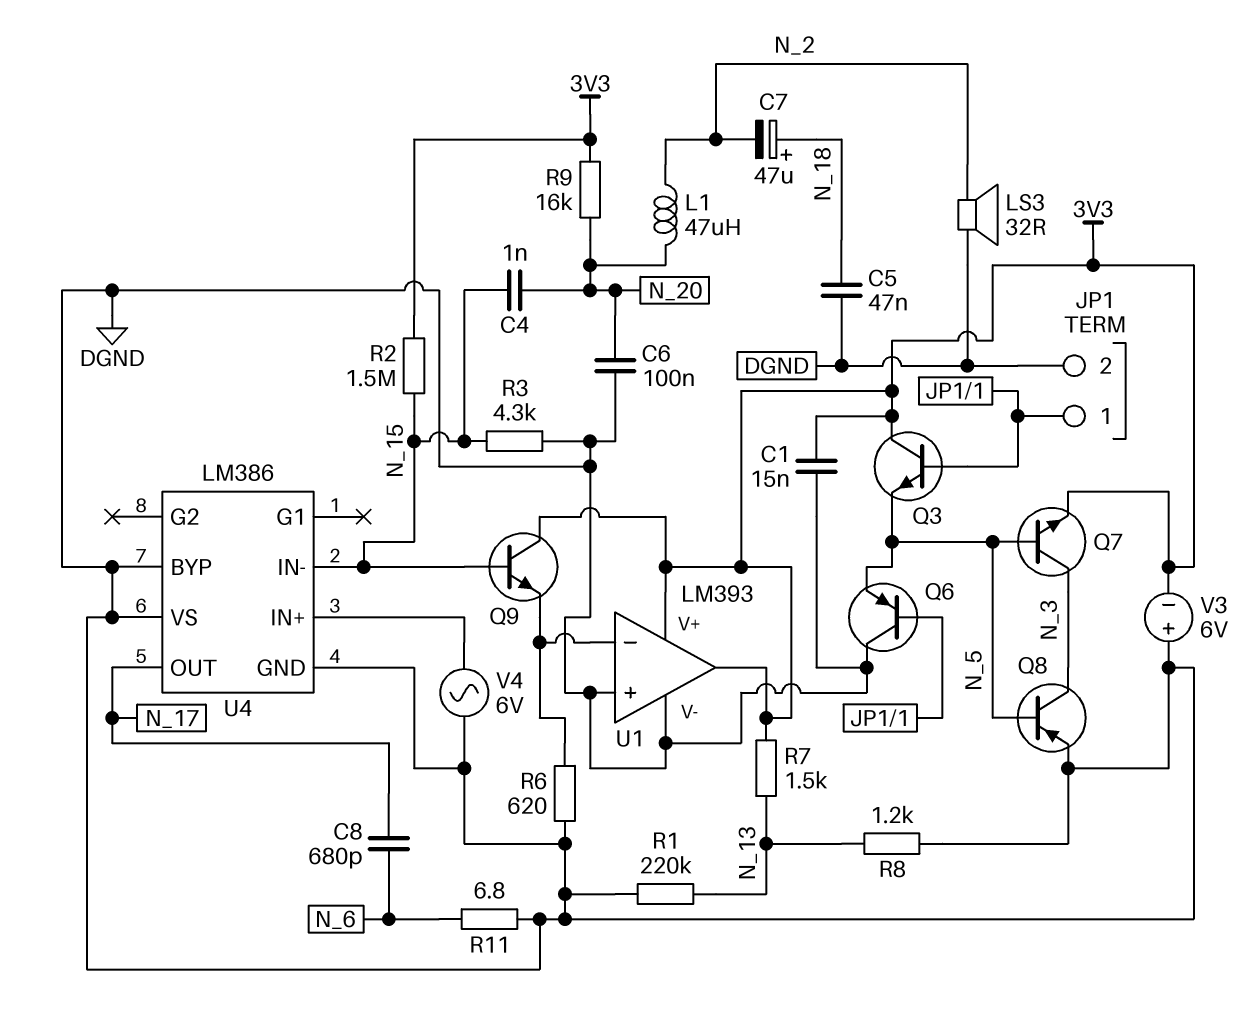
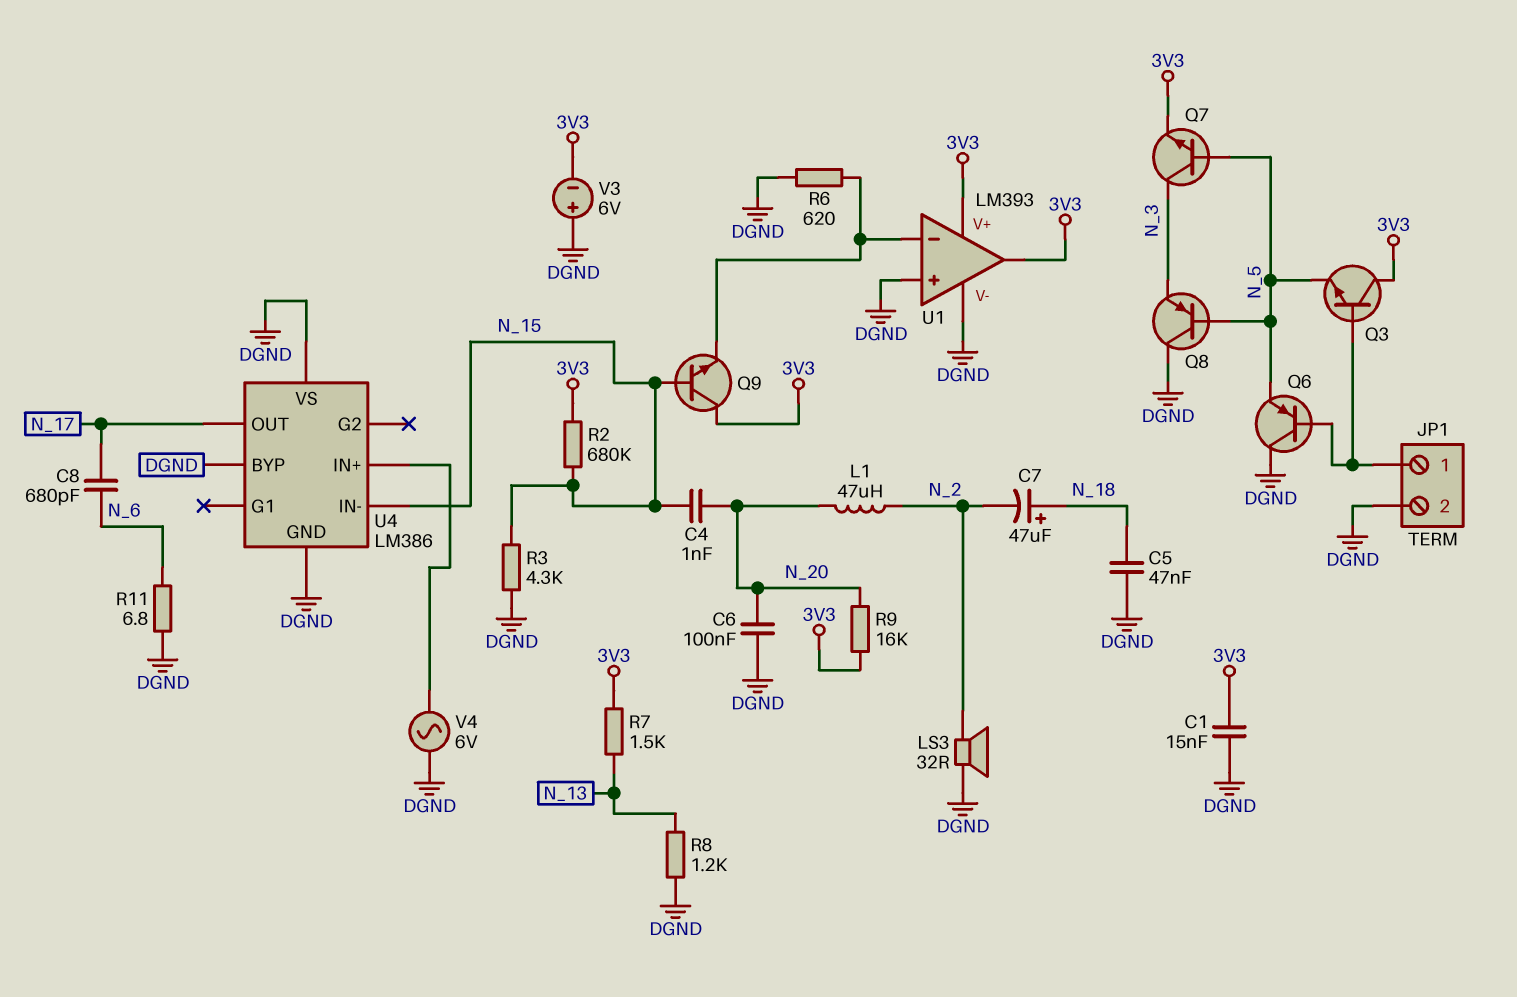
Q8: PNP (B N_5, C N_3, E DGND) -> PNP (B N_5, C DGND, E N_3)
R1: 220k (DGND, N_13) -> none
R2: 1.5M (3V3, N_15) -> 680k (3V3, N_15)

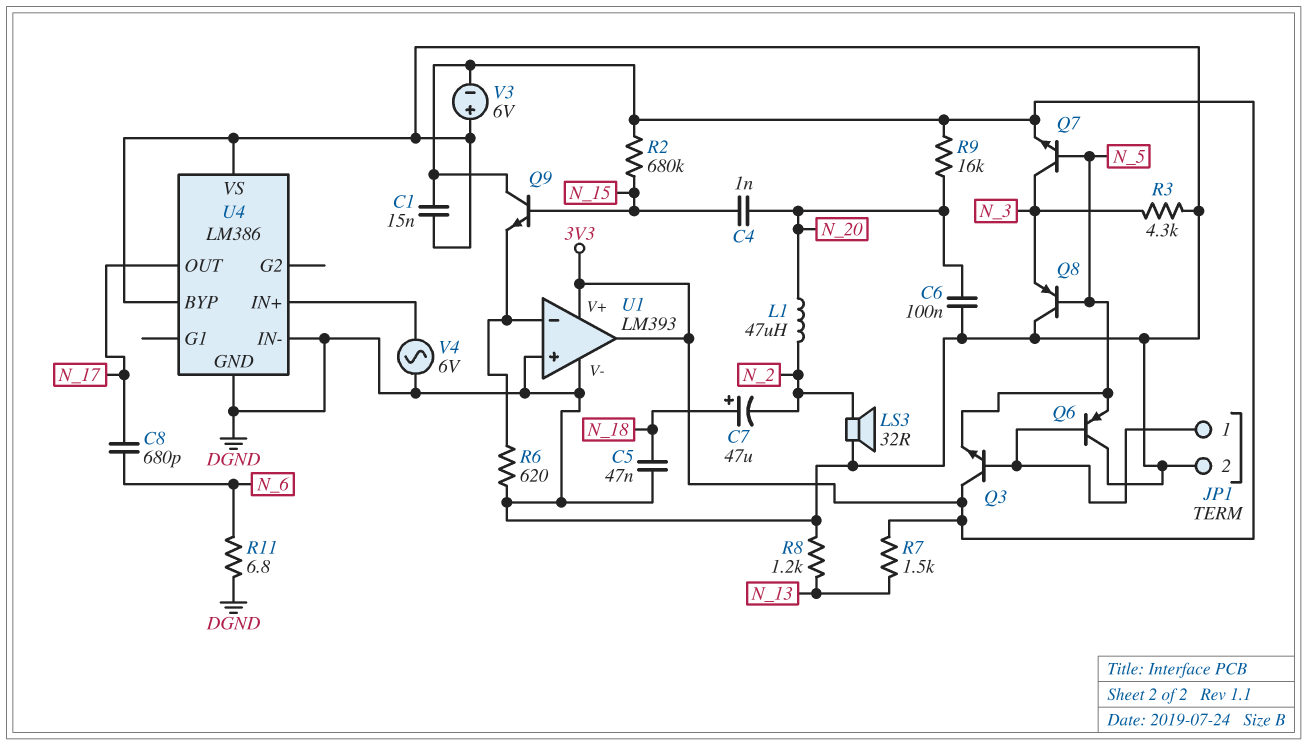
R3: 4.3k (DGND, N_15) -> 4.3k (DGND, N_3)
U4 pin IN-: N_15 -> DGND

